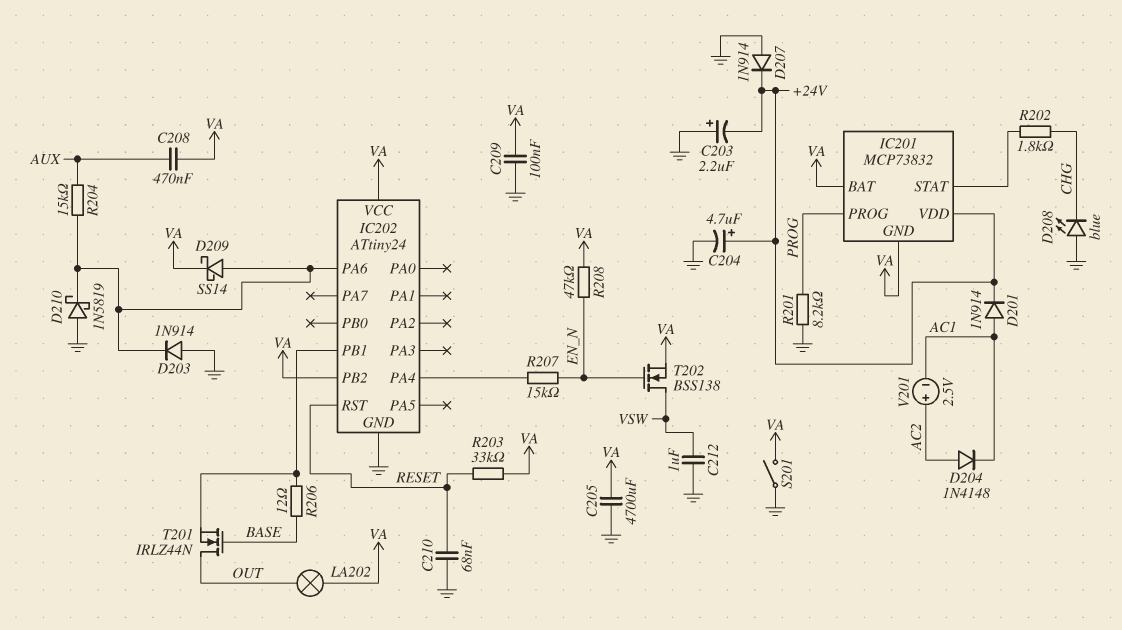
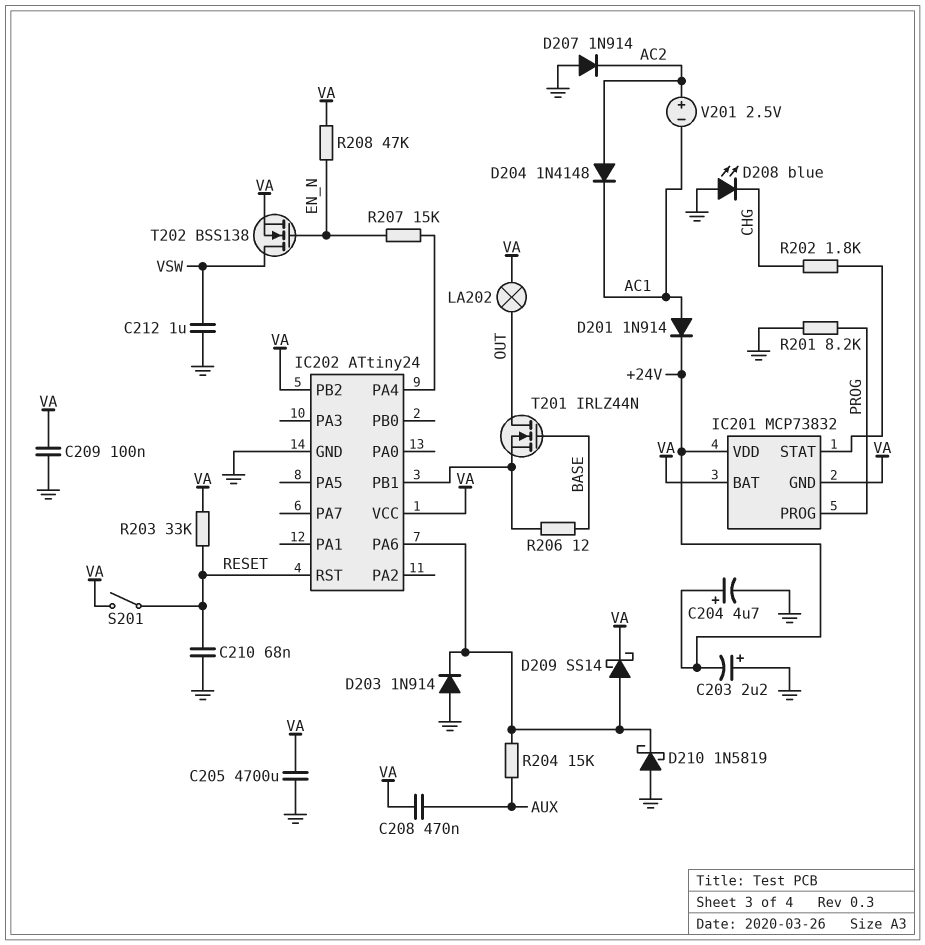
D207: diode 1N914 (A GND, K +24V) -> diode 1N914 (A GND, K AC2)
S201: switch (GND, VA) -> switch (RESET, VA)

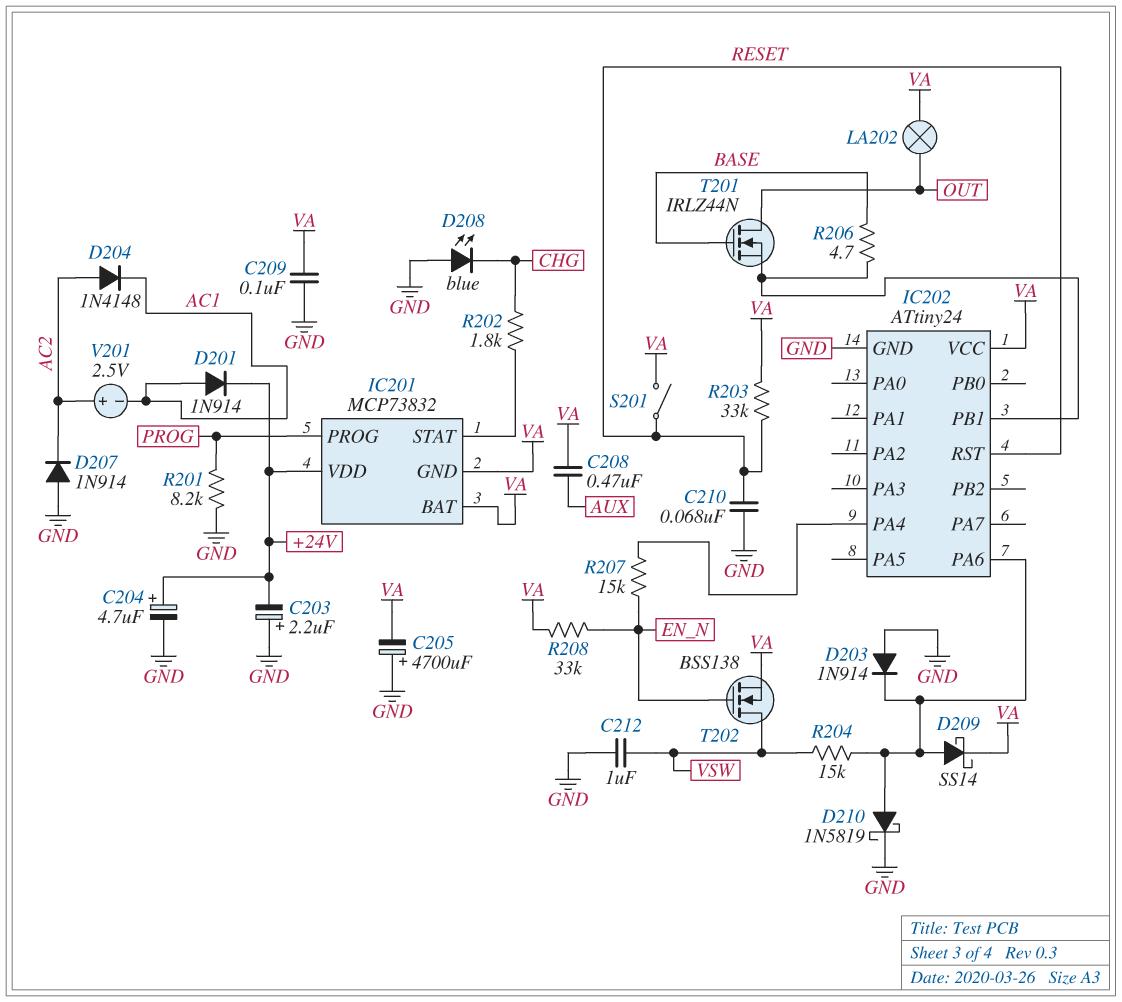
C205: 4700uF (GND, VA) -> 4700uF (plus GND, minus VA)
D210: schottky 1N5819 (A GND, K IC202/PA6) -> schottky 1N5819 (A IC202/PA6, K GND)
IC202 pin PB2: VA -> none
R204: 15k (AUX, IC202/PA6) -> 15k (IC202/PA6, VSW)
R206: 12 (BASE, IC202/PB1) -> 4.7 (BASE, IC202/PB1)
R208: 47k (EN_N, VA) -> 33k (EN_N, VA)

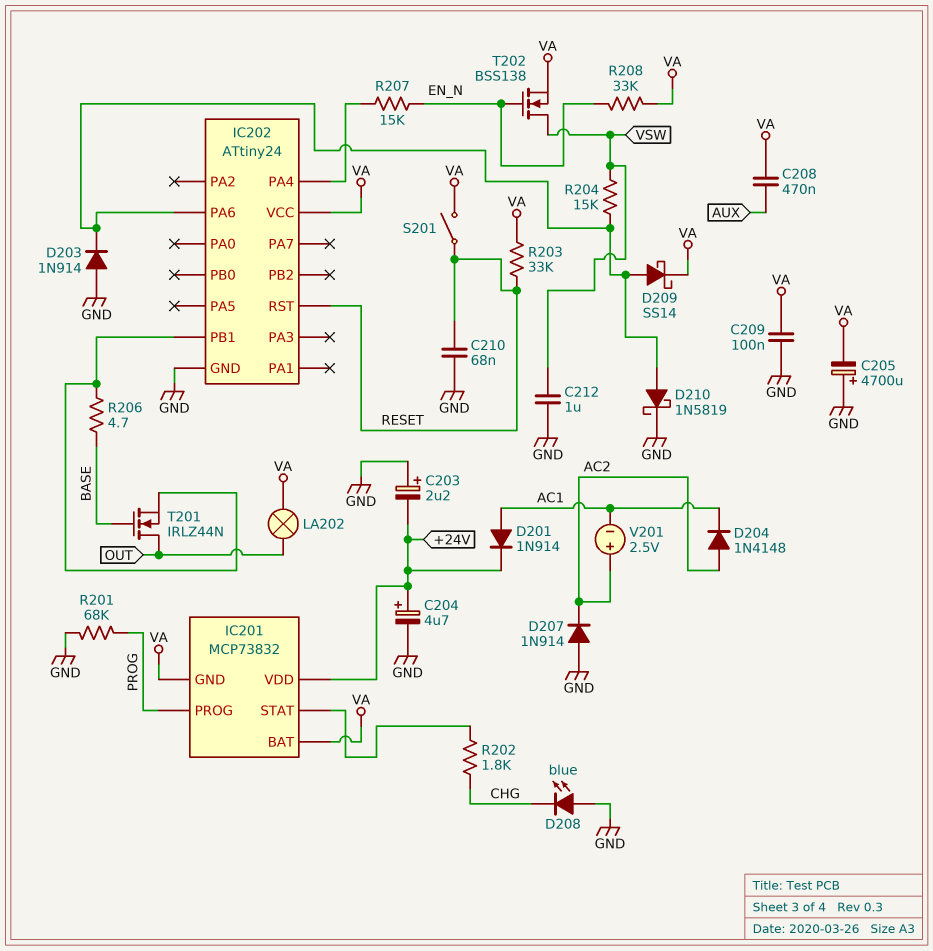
R201: 8.2k (GND, PROG) -> 68k (GND, PROG)

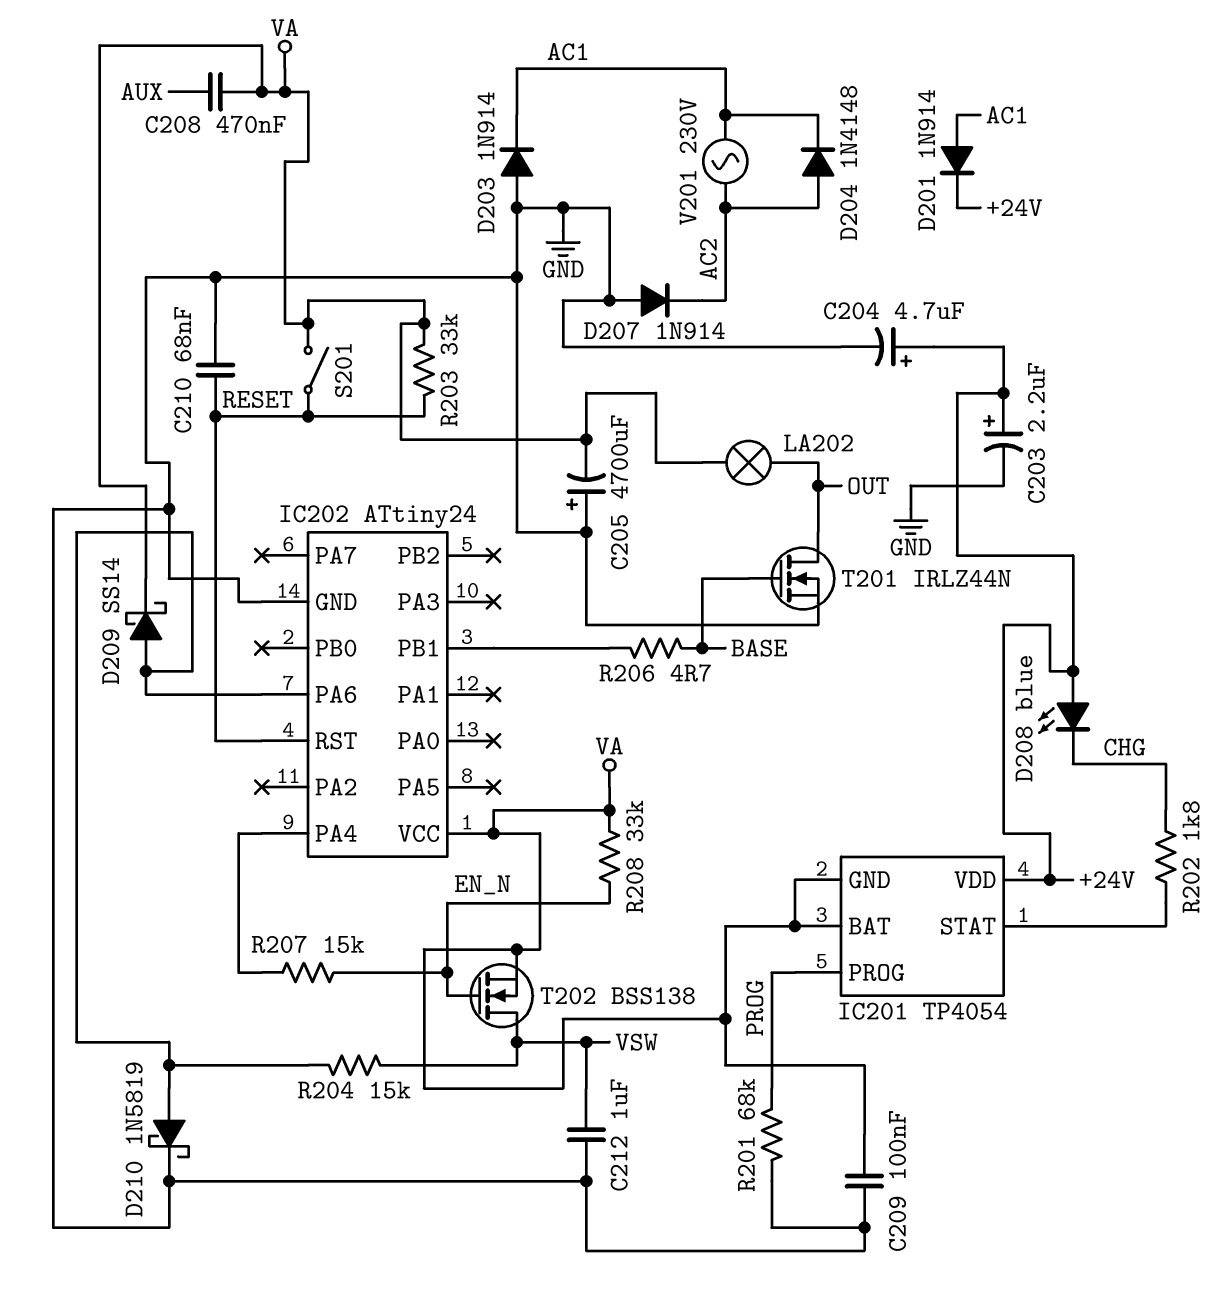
C203: 2.2uF (plus GND, minus +24V) -> 2.2uF (plus +24V, minus GND)
D203: diode 1N914 (A GND, K IC202/PA6) -> diode 1N914 (A GND, K AC1)
D208: LED blue (A GND, K CHG) -> LED blue (A +24V, K CHG)
IC201: MCP73832 -> TP4054
T201: NMOS IRLZ44N (G BASE, D OUT, S IC202/PB1) -> NMOS IRLZ44N (G BASE, D OUT, S GND)
V201: 2.5V (plus AC2, minus AC1) -> AC 230V (AC1, AC2)

